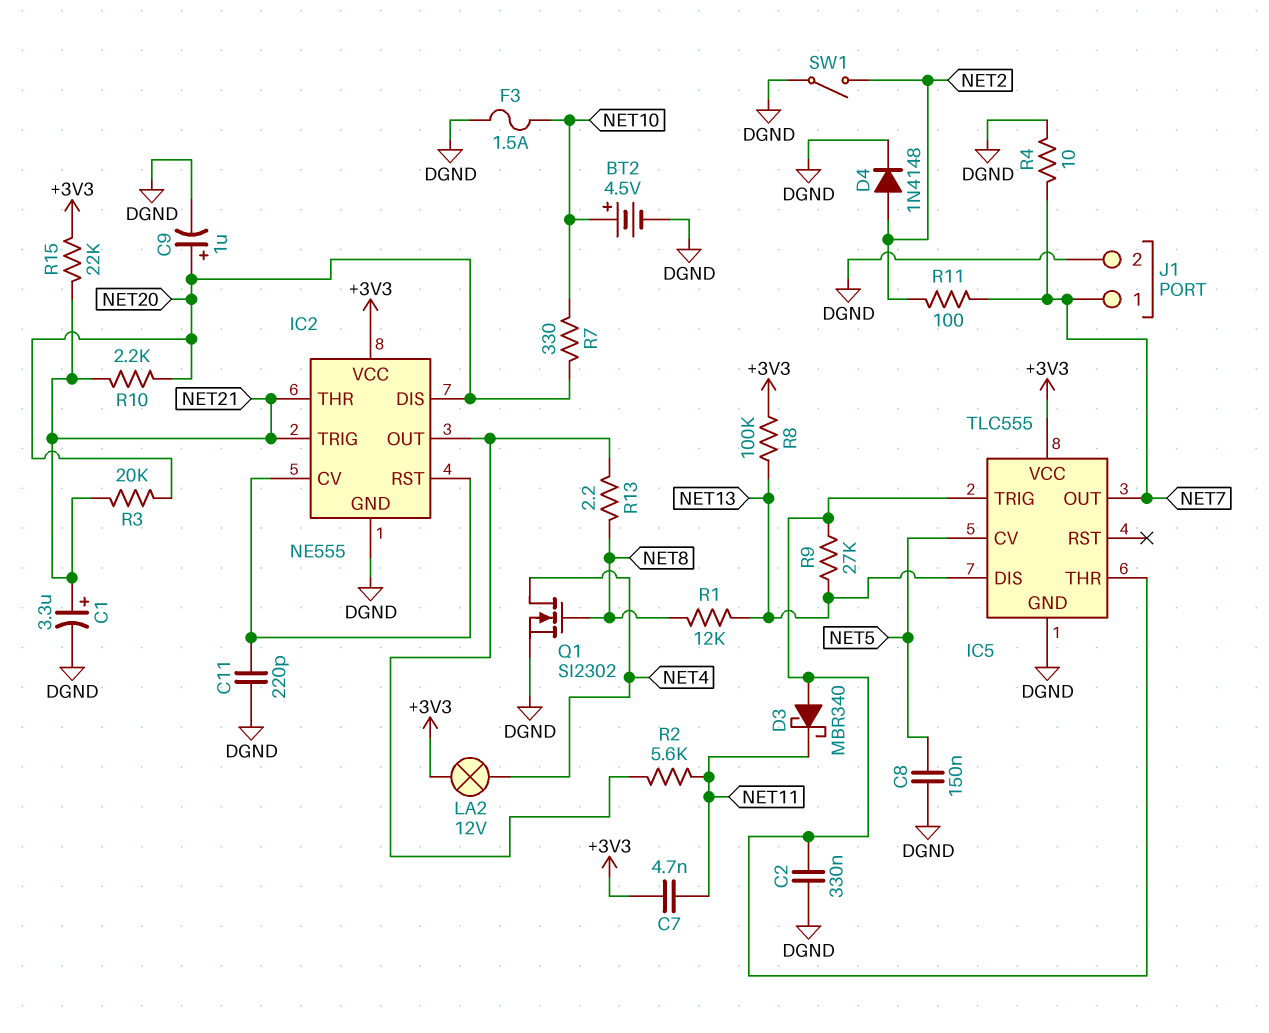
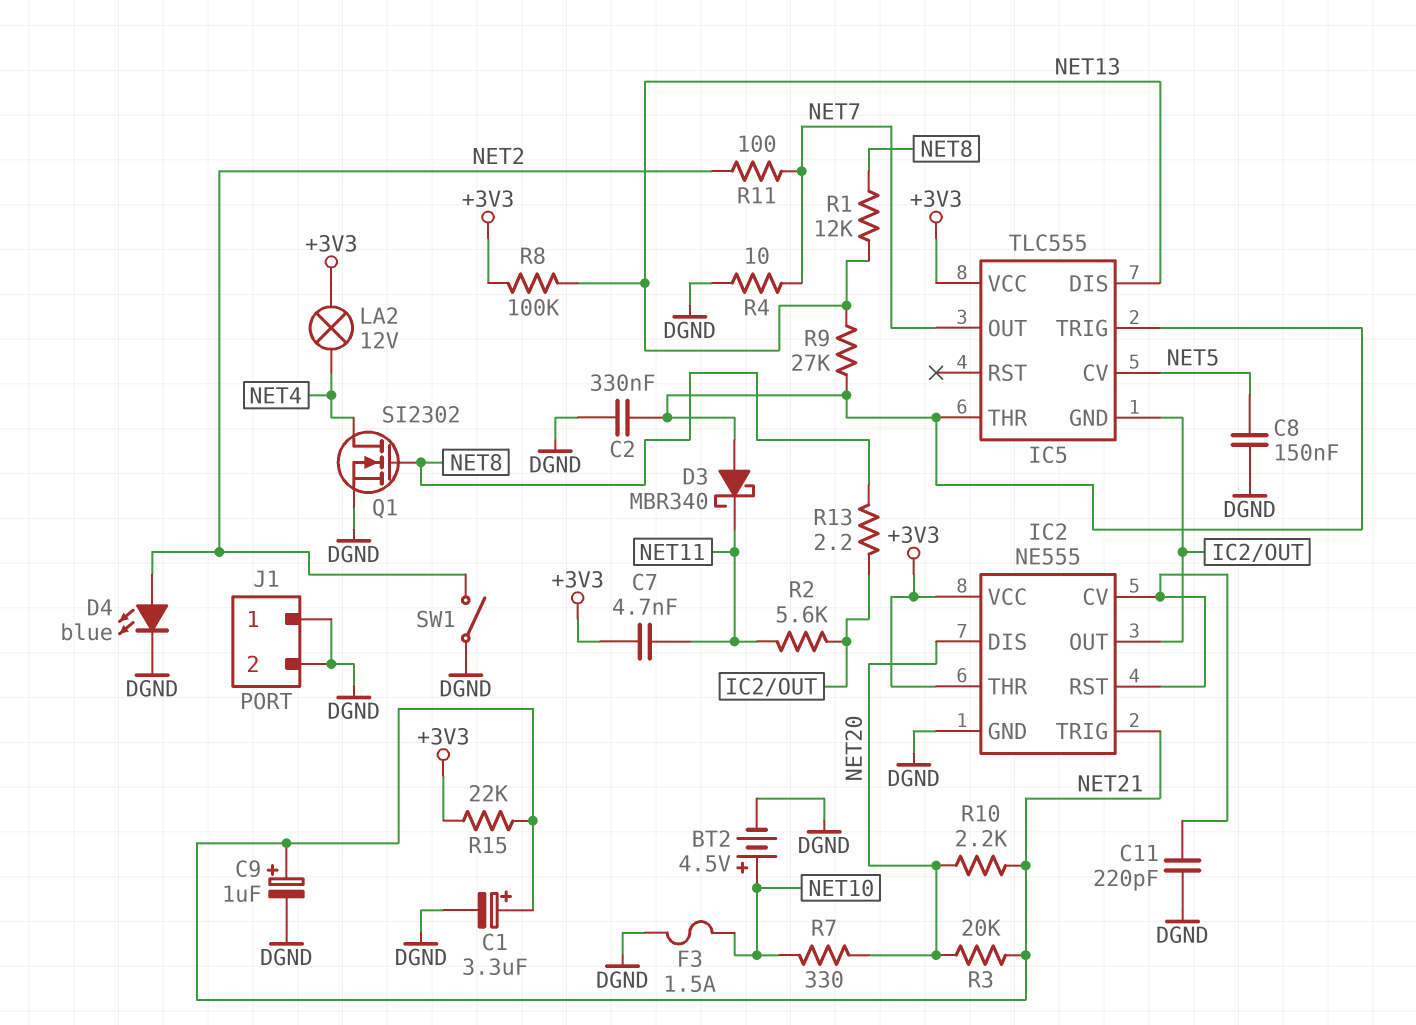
C9: 1uF (plus NET20, minus DGND) -> 1uF (plus NET21, minus DGND)
D4: diode 1N4148 (A NET2, K DGND) -> LED blue (A NET2, K DGND)
IC2 pin THR: NET21 -> +3V3
IC5 pin GND: DGND -> IC2/OUT
J1 pin 1: NET7 -> DGND

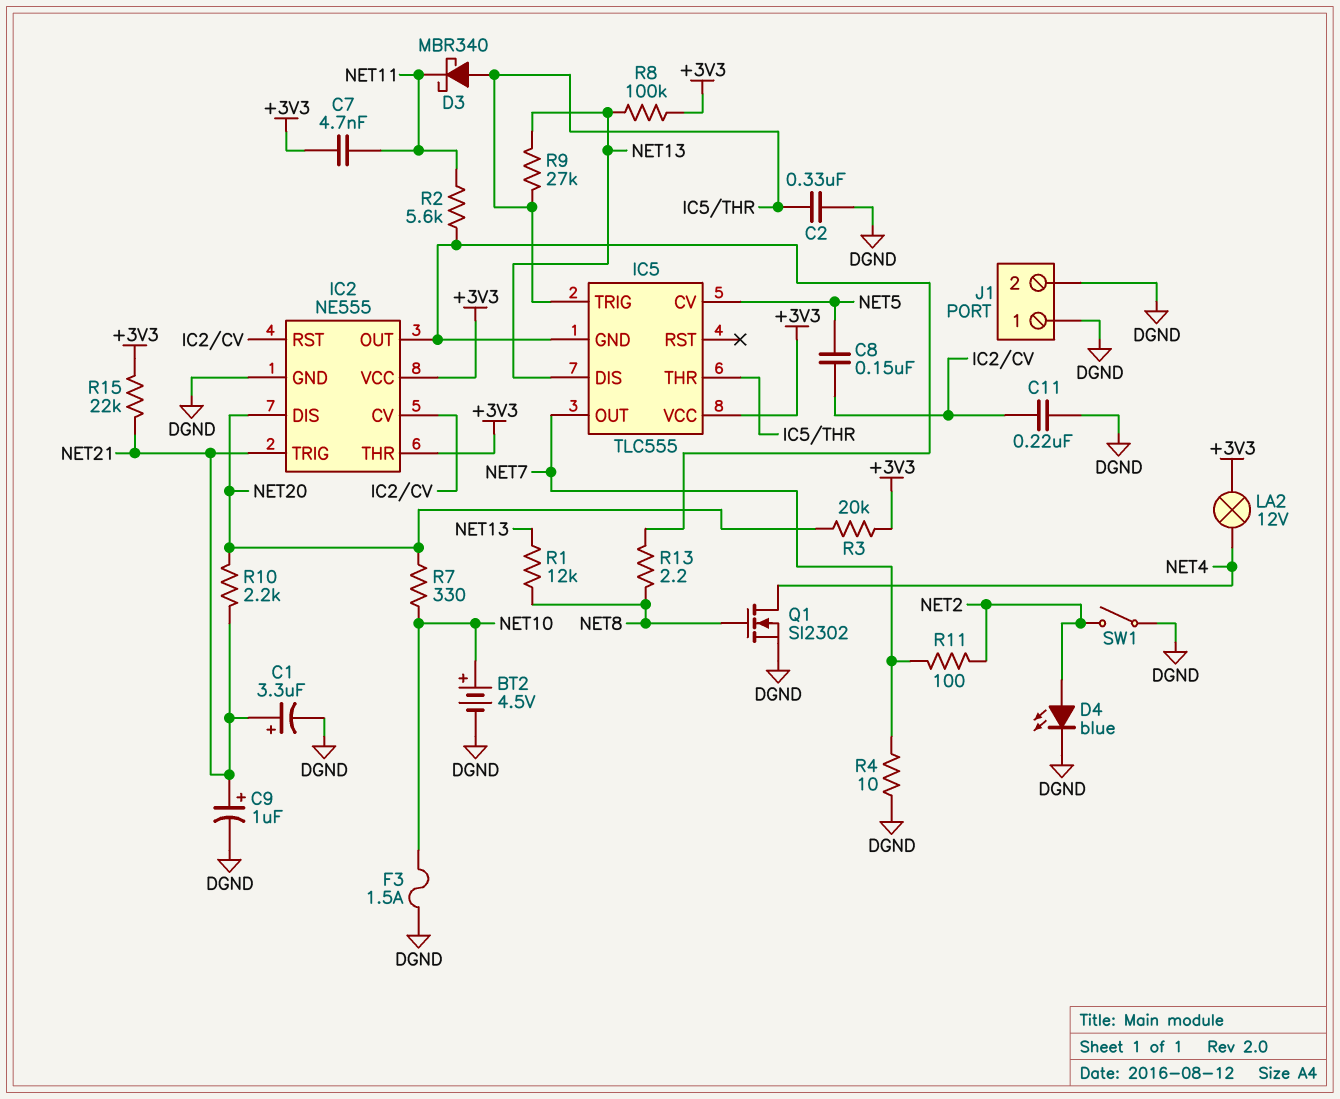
C8: 150nF (DGND, NET5) -> 150nF (IC2/CV, NET5)
C11: 220pF (DGND, IC2/CV) -> 220nF (DGND, IC2/CV)
R3: 20k (NET20, NET21) -> 20k (+3V3, NET20)

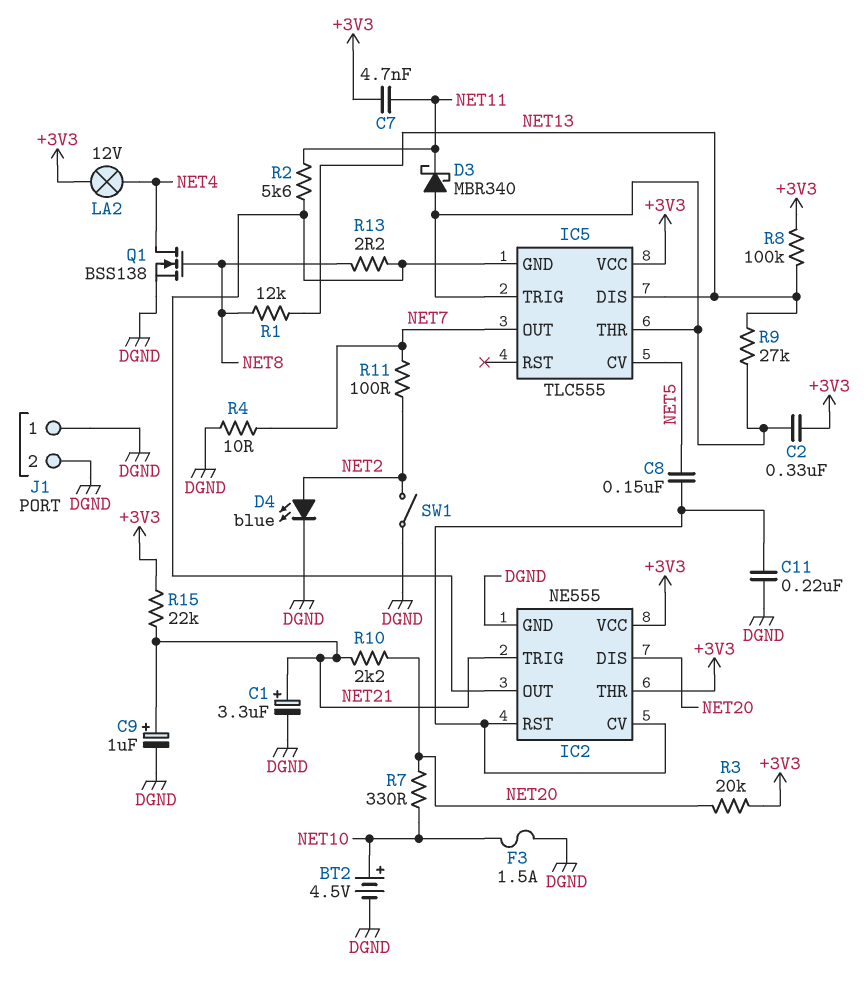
C2: 330nF (DGND, IC5/THR) -> 330nF (+3V3, IC5/THR)
Q1: NMOS SI2302 (G NET8, D NET4, S DGND) -> NMOS BSS138 (G NET8, D NET4, S DGND)

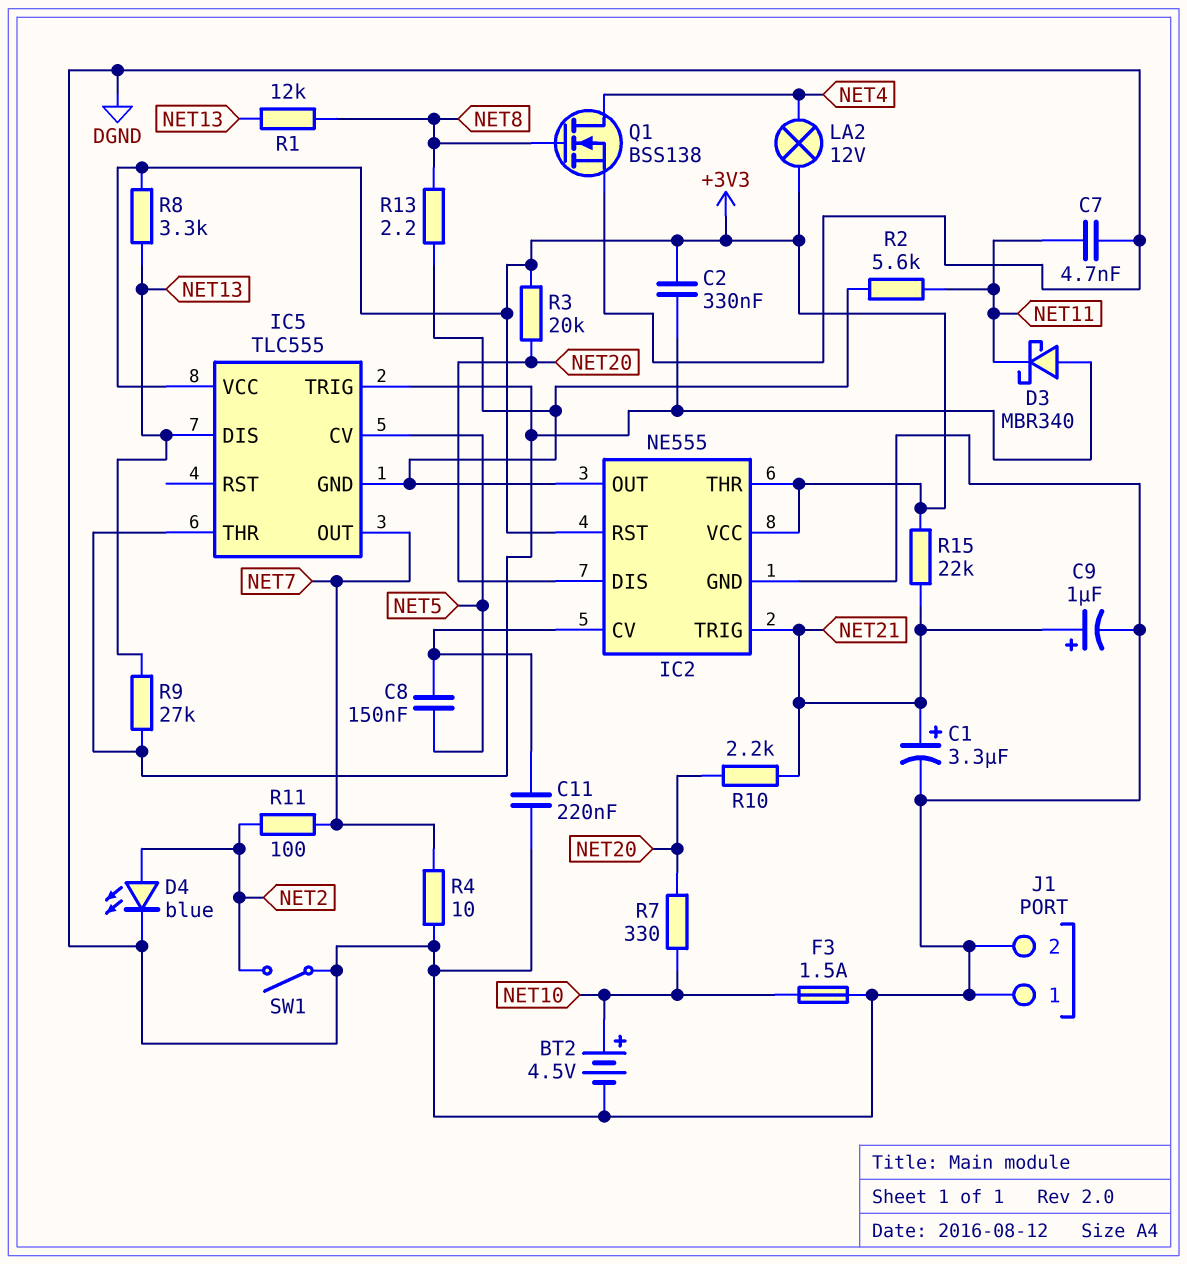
C7: 4.7nF (+3V3, NET11) -> 4.7nF (DGND, NET11)
IC2 pin RST: IC2/CV -> +3V3
R8: 100k (+3V3, NET13) -> 3.3k (+3V3, NET13)

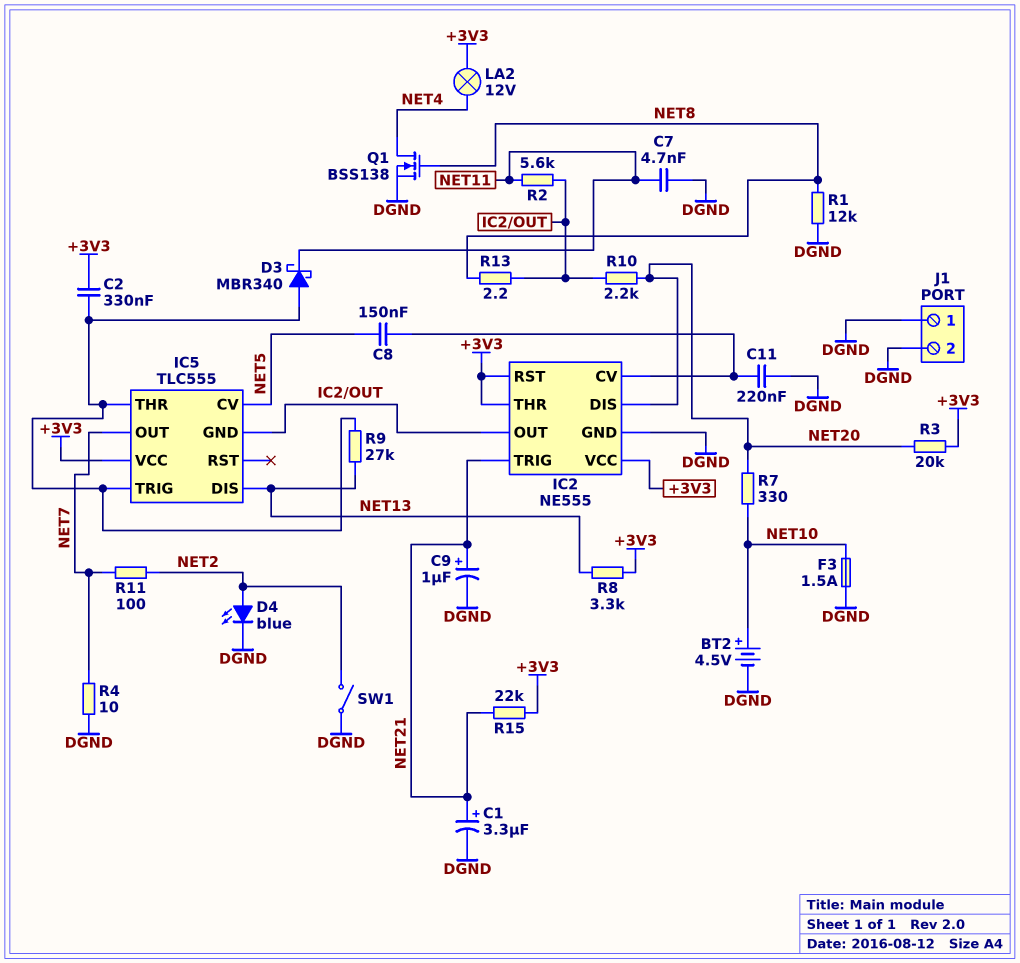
R1: 12k (NET8, NET13) -> 12k (DGND, NET8)
R10: 2.2k (NET20, NET21) -> 2.2k (IC2/OUT, NET20)

